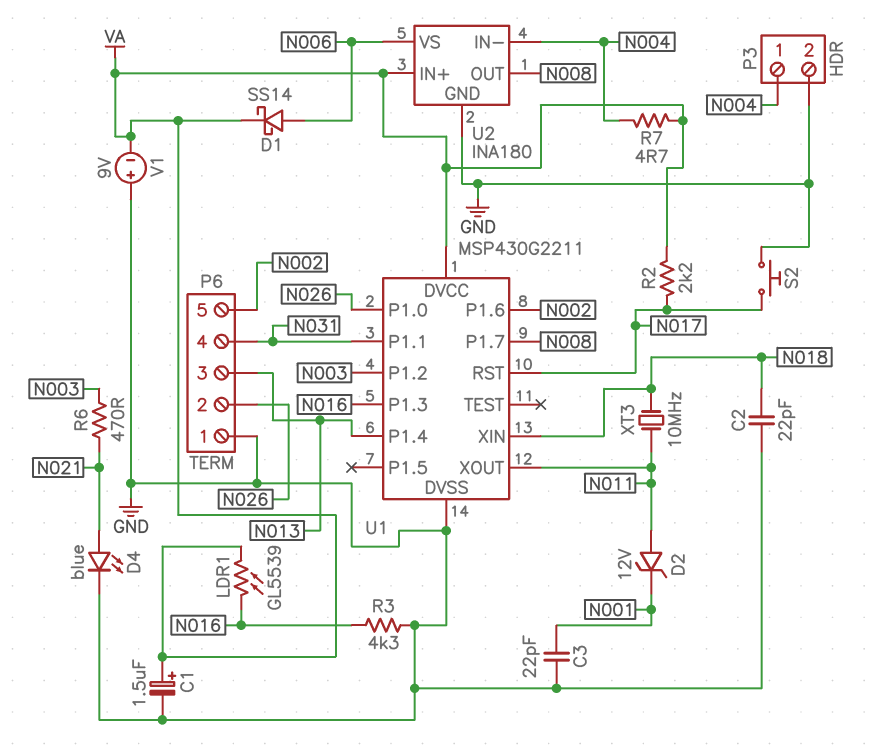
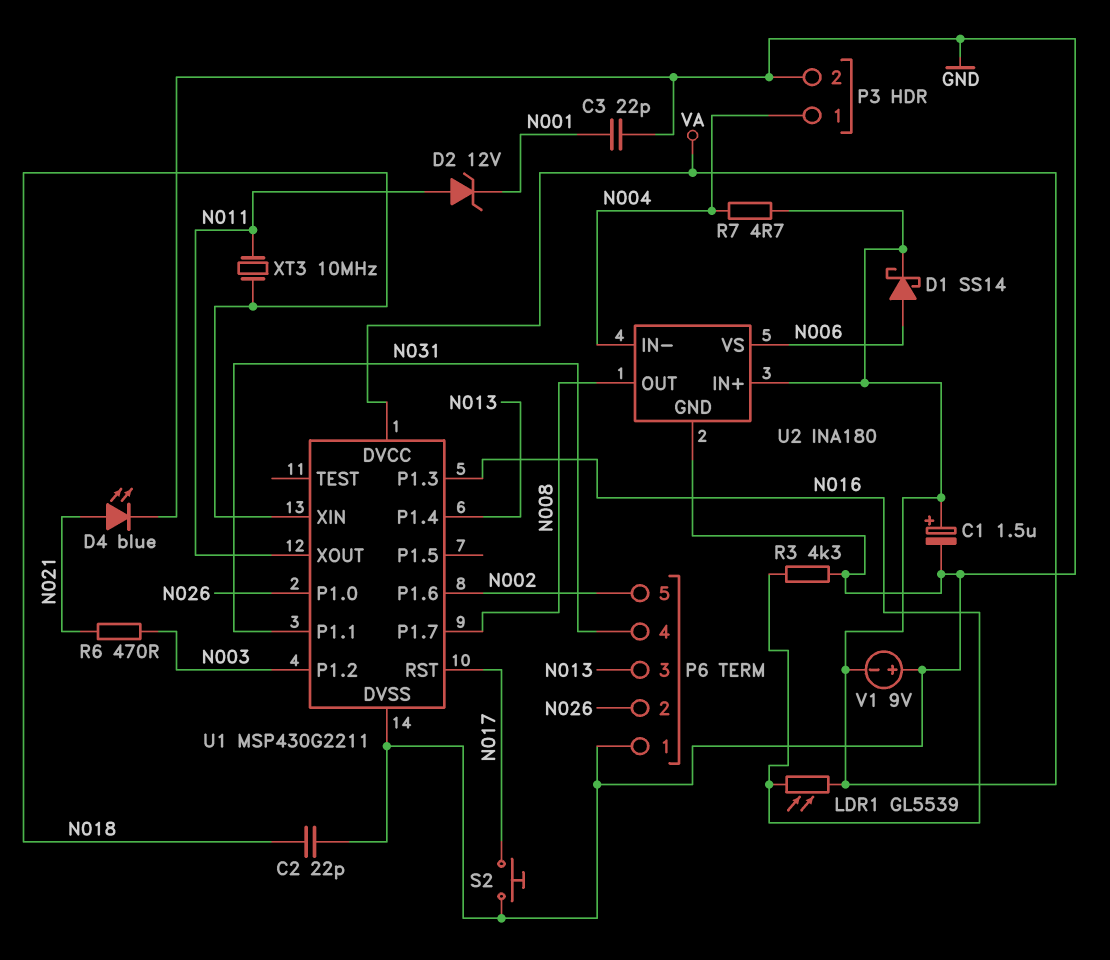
R2: 2.2k (N017, VA) -> none

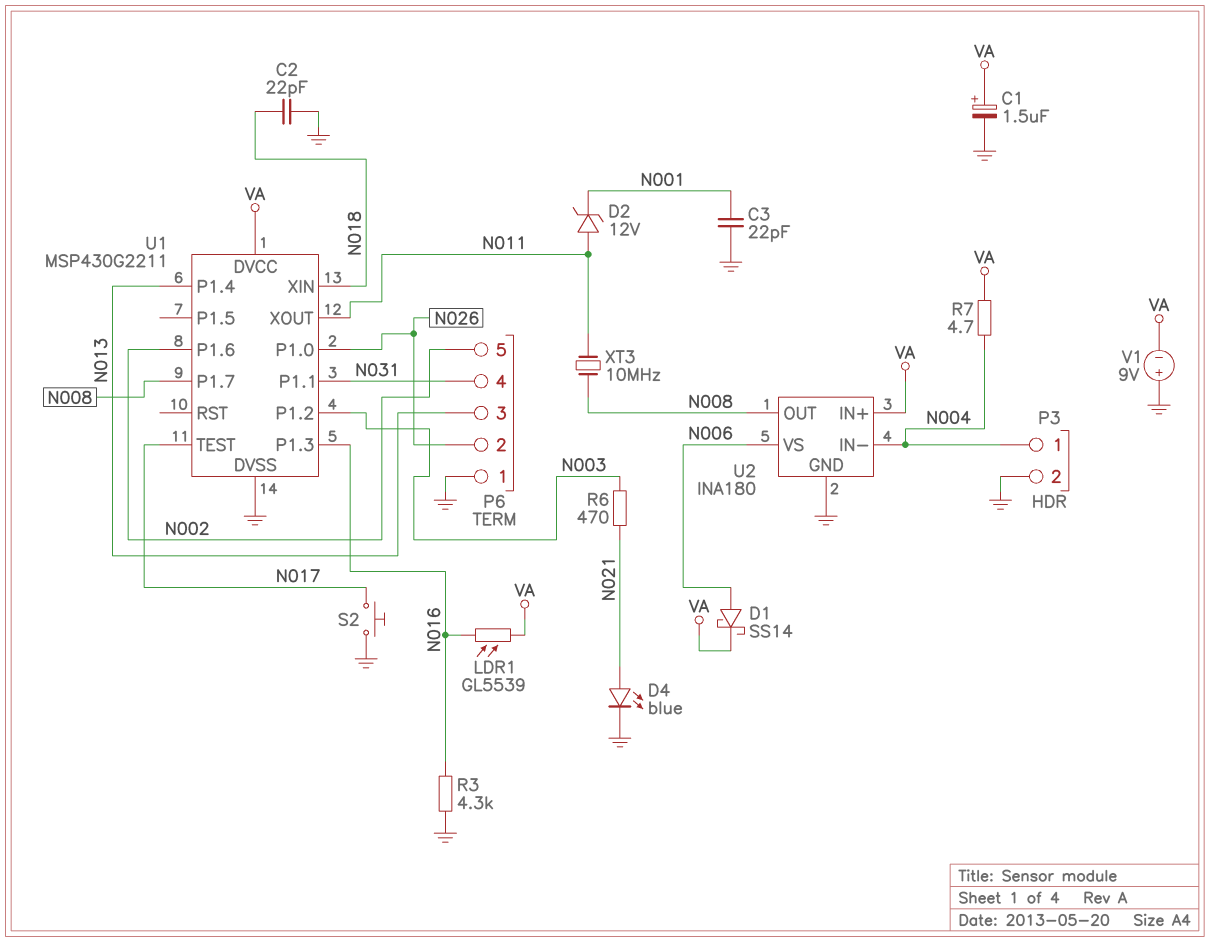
U1 pin RST: N017 -> none
U1 pin TEST: none -> N017
XT3: 10MHz (N011, N018) -> 10MHz (N008, N011)

